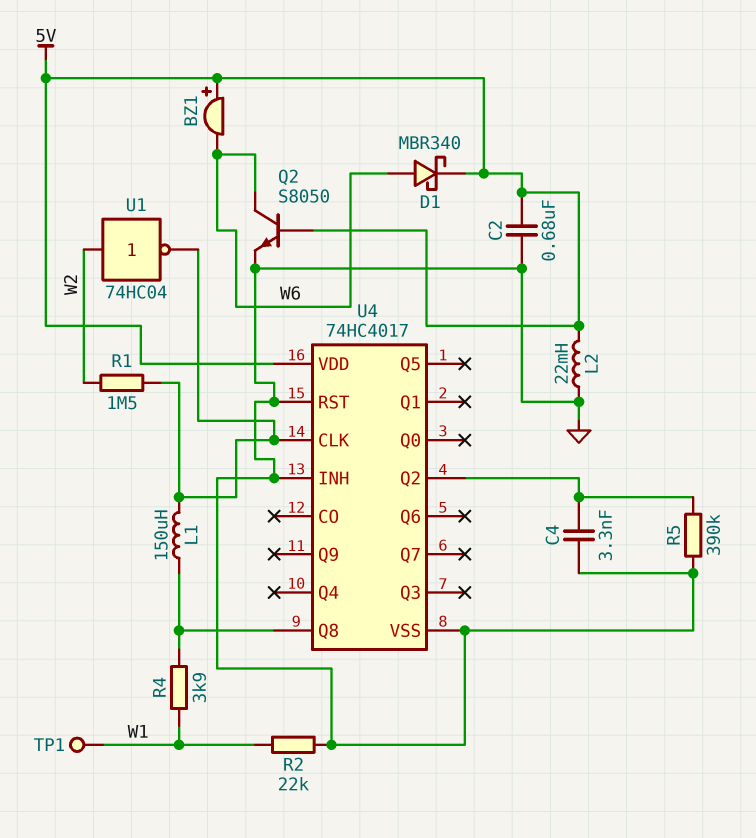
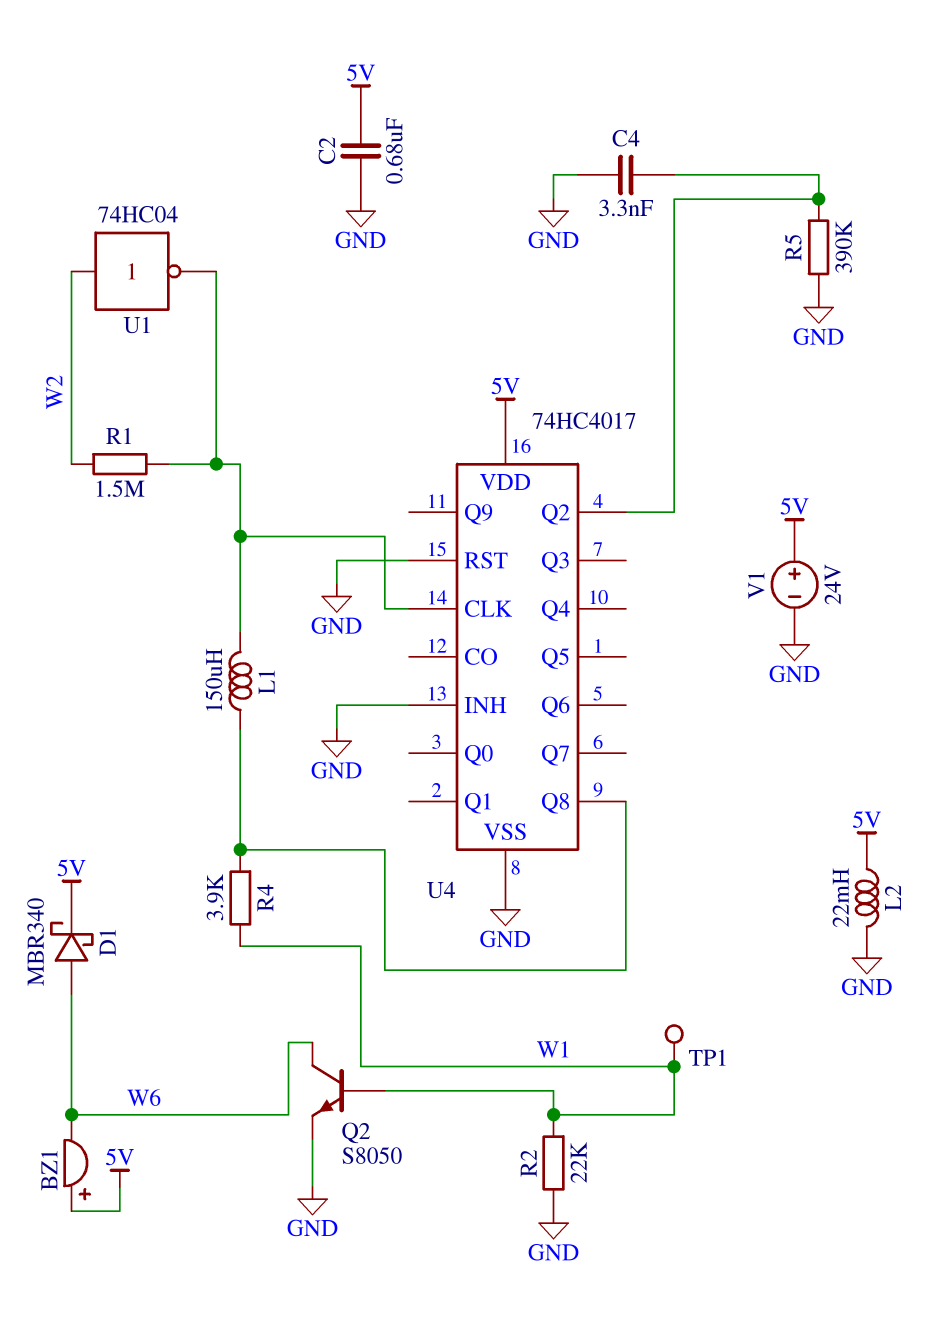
Q2: NPN S8050 (B 5V, C W6, E GND) -> NPN S8050 (B W1, C W6, E GND)
V1: none -> 24V (plus 5V, minus GND)

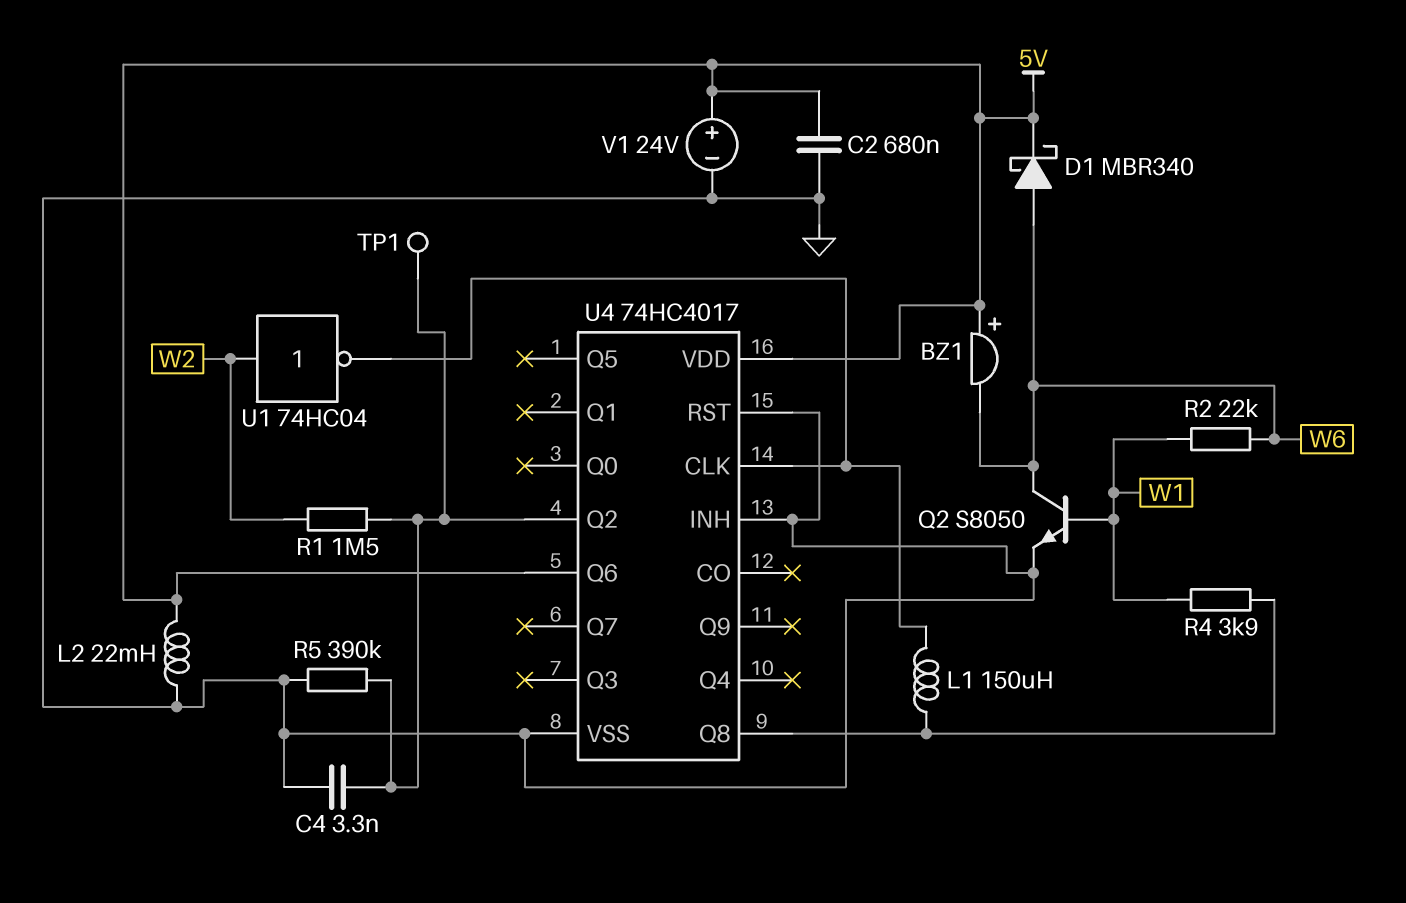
R1: 1.5M (U4/CLK, W2) -> 1.5M (U4/Q2, W2)
R2: 22k (GND, W1) -> 22k (W1, W6)
TP1: test point (W1) -> test point (U4/Q2)
U4 pin Q6: none -> 5V

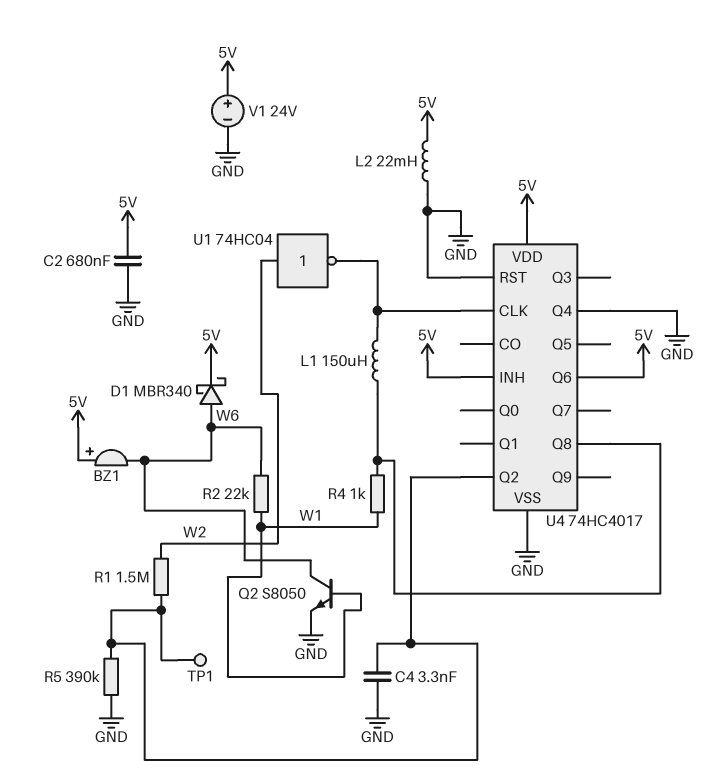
R4: 3.9k (U4/Q8, W1) -> 1k (U4/Q8, W1)
U4 pin INH: GND -> 5V
U4 pin Q4: none -> GND

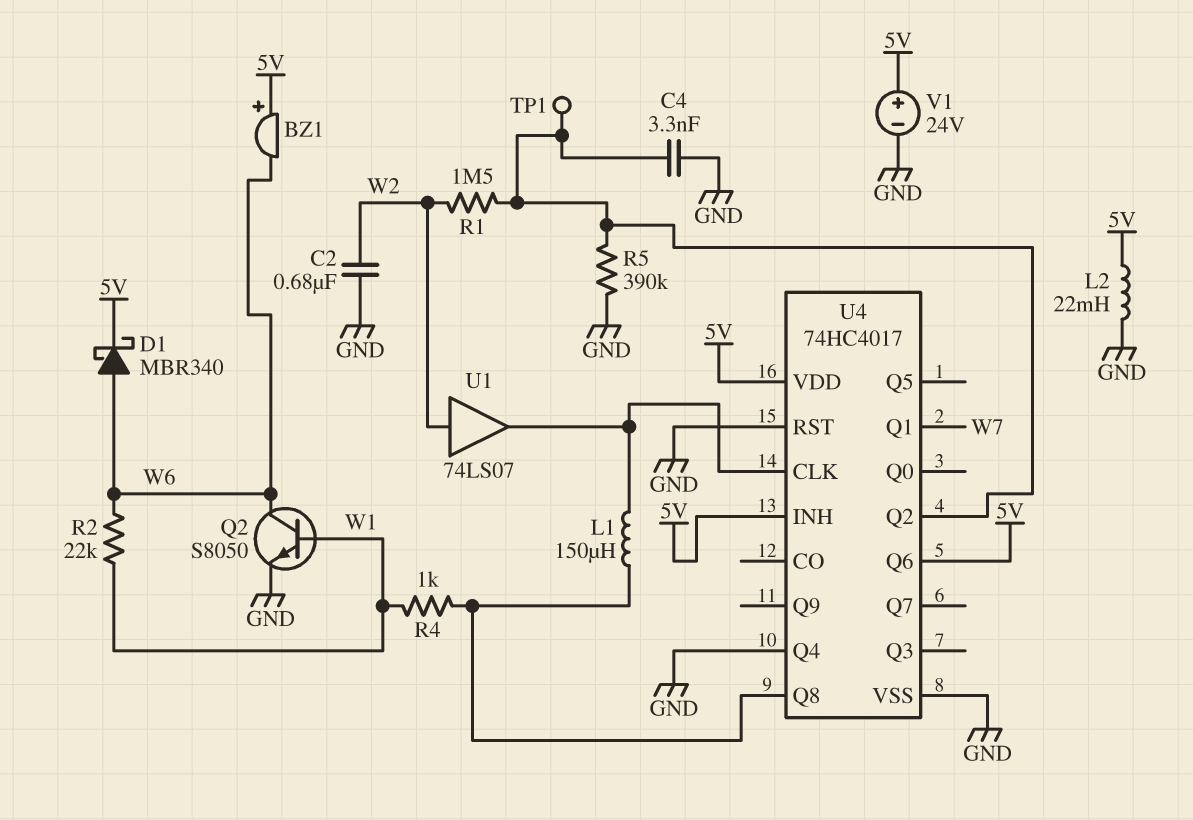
C2: 680nF (5V, GND) -> 680nF (GND, W2)
U1: NOT 74HC04 (in W2, out U4/CLK) -> buffer 74LS07 (in W2, out U4/CLK)
U4 pin Q1: none -> W7

